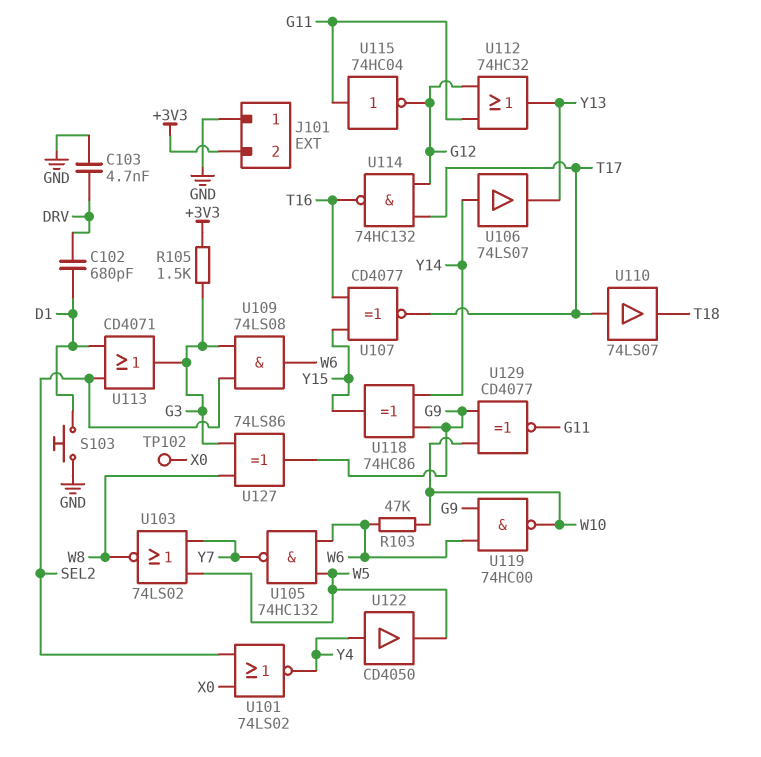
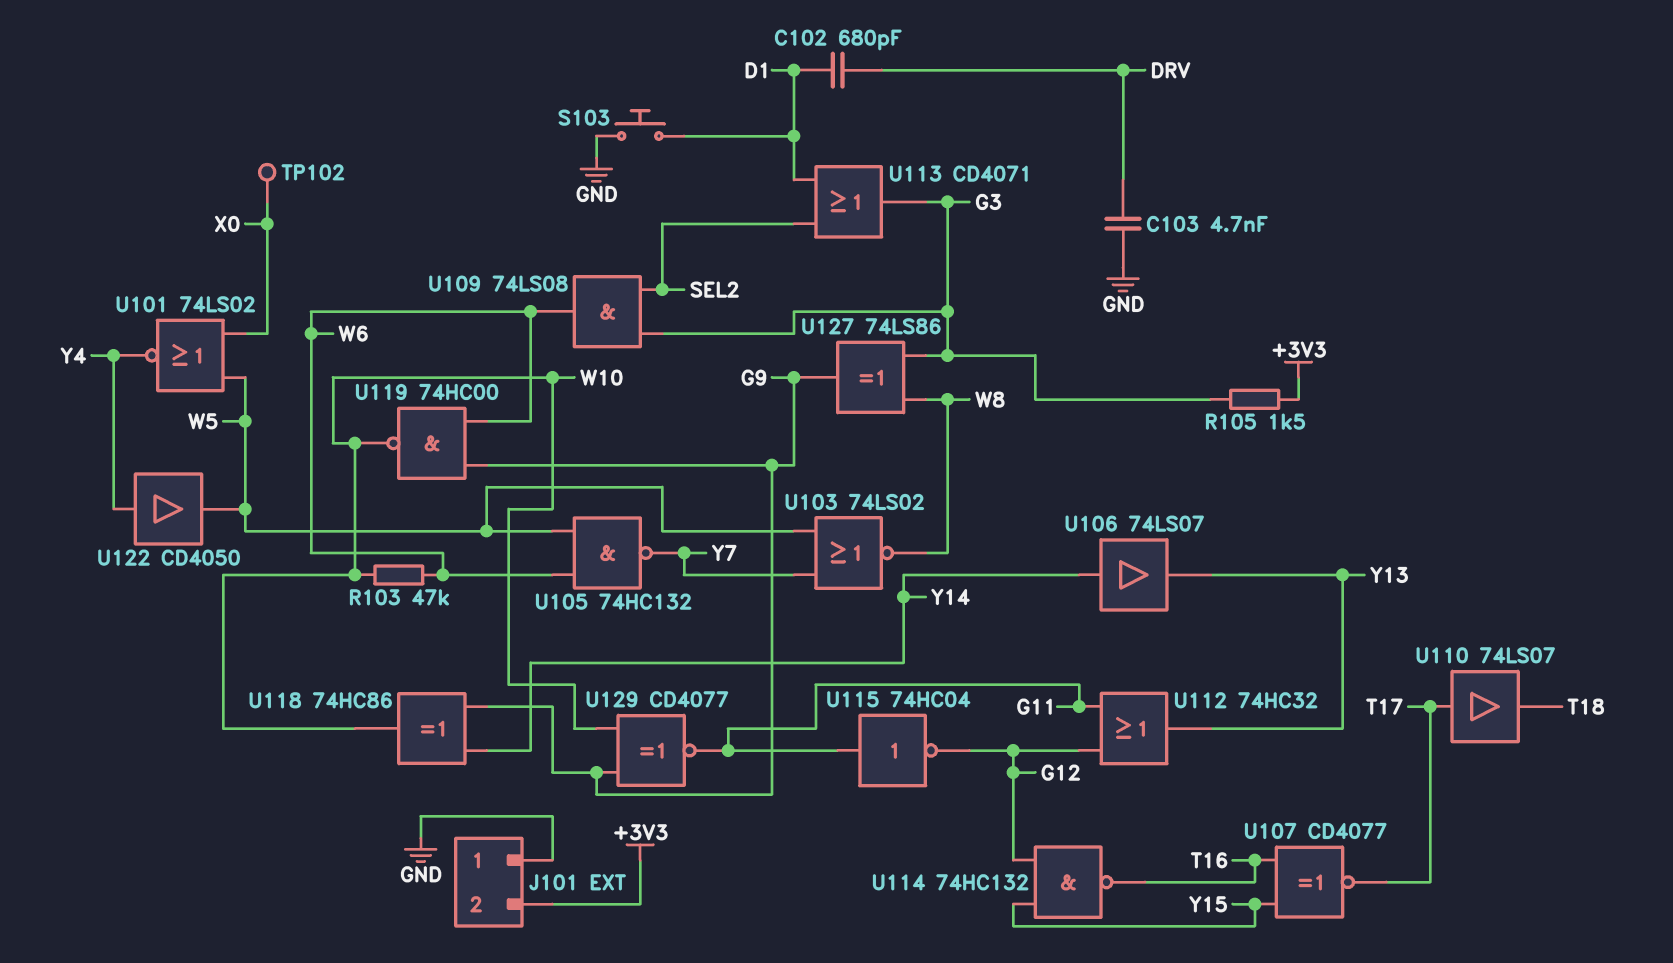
U101: NOR 74LS02 (in SEL2, in X0, out Y4) -> NOR 74LS02 (in W5, in X0, out Y4)
U114: NAND 74HC132 (in G12, in T17, out T16) -> NAND 74HC132 (in G12, in Y15, out T16)
U118: XOR 74HC86 (in G9, in Y14, out Y15) -> XOR 74HC86 (in G9, in Y14, out W10)

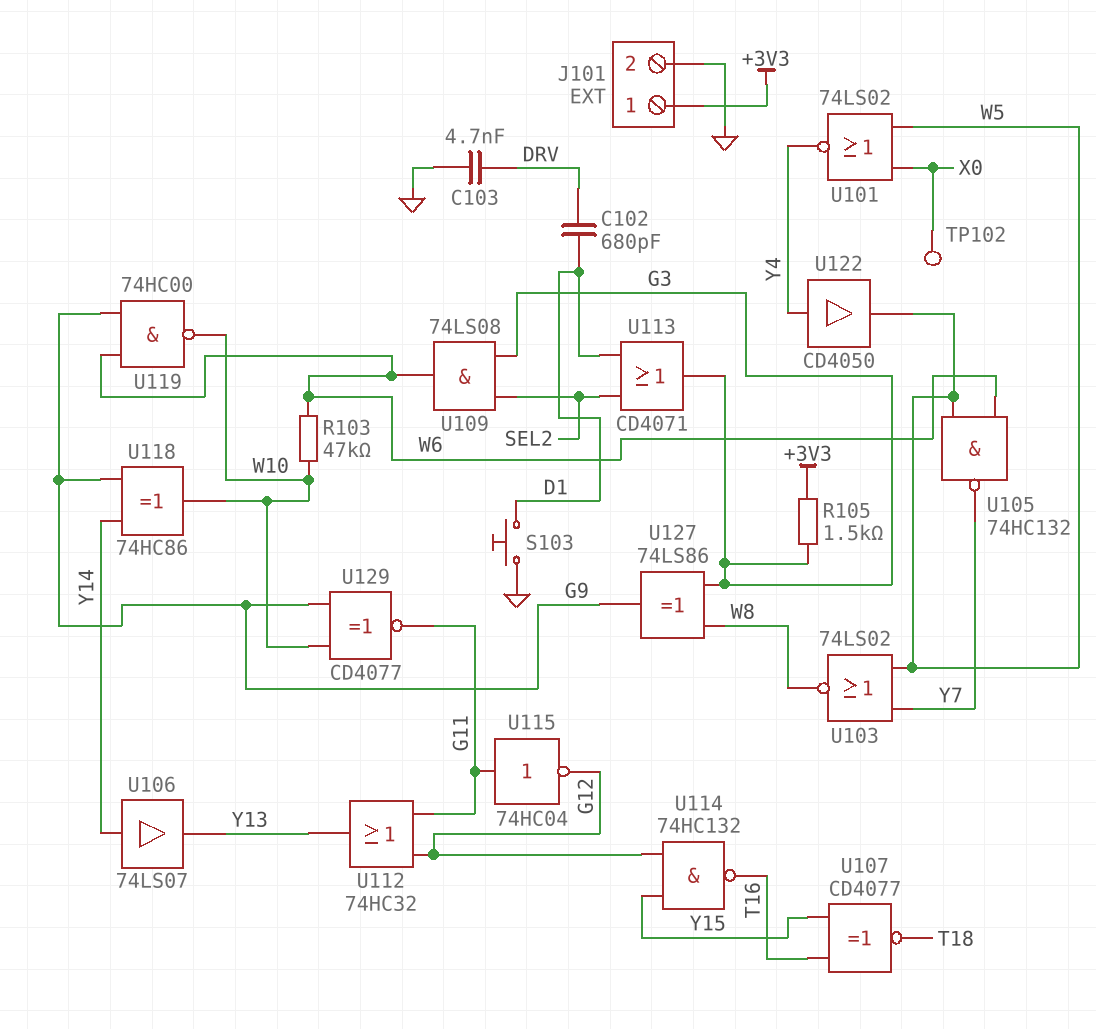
J101 pin 1: GND -> +3V3
J101 pin 2: +3V3 -> GND
U107: XNOR CD4077 (in T16, in Y15, out T17) -> XNOR CD4077 (in T16, in Y15, out T18)
U110: buffer 74LS07 (in T17, out T18) -> none

